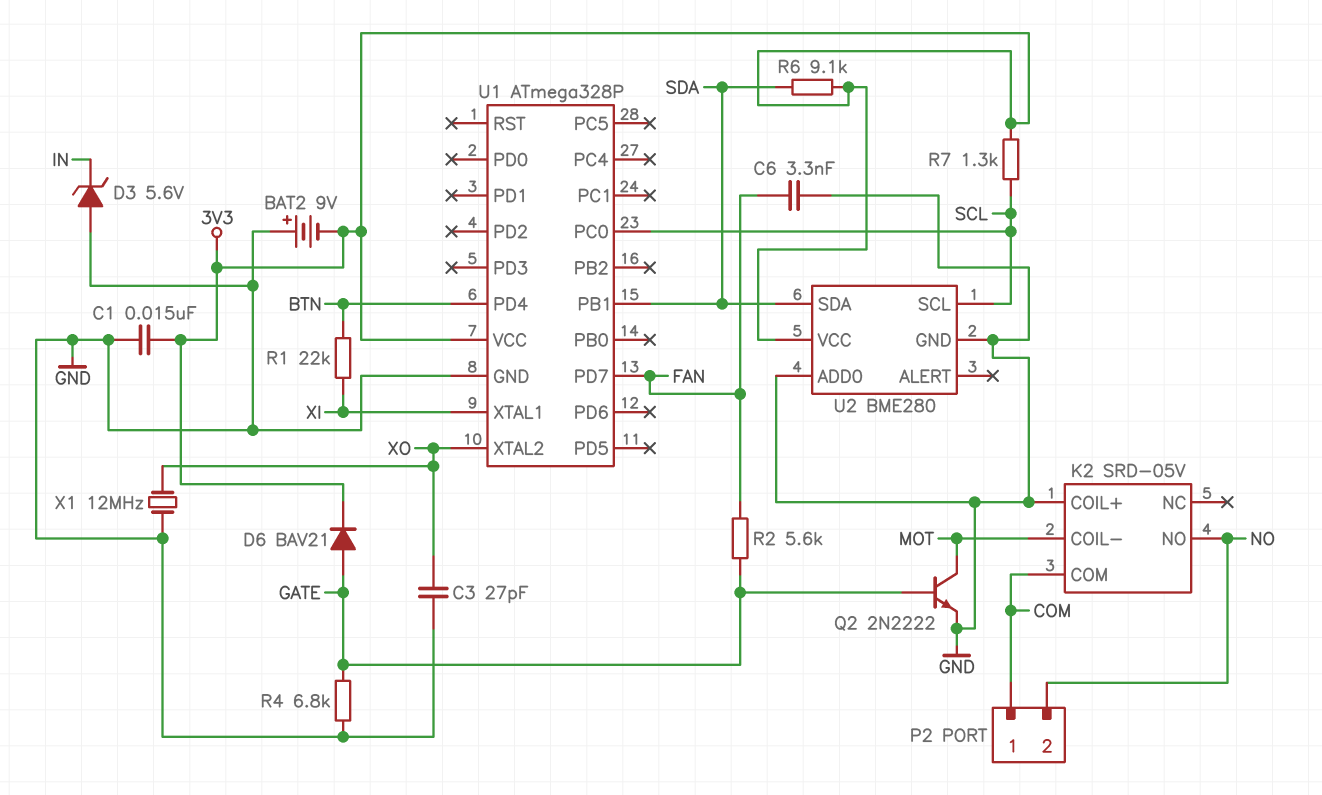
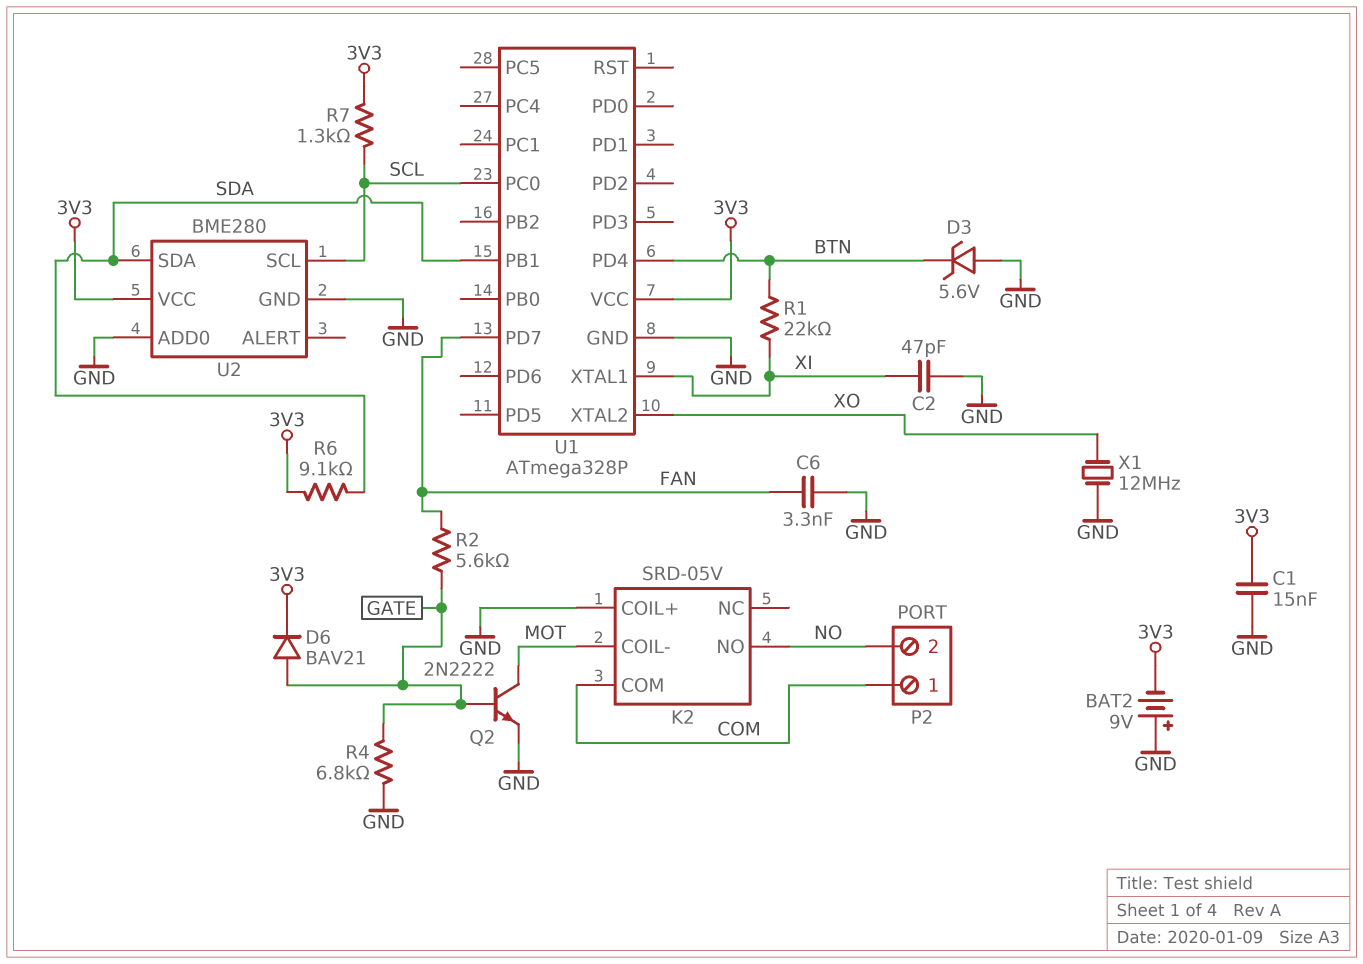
C2: none -> 47pF (GND, XI)
C3: 27pF (GND, XO) -> none
D3: zener 5.6V (A GND, K IN) -> zener 5.6V (A GND, K BTN)

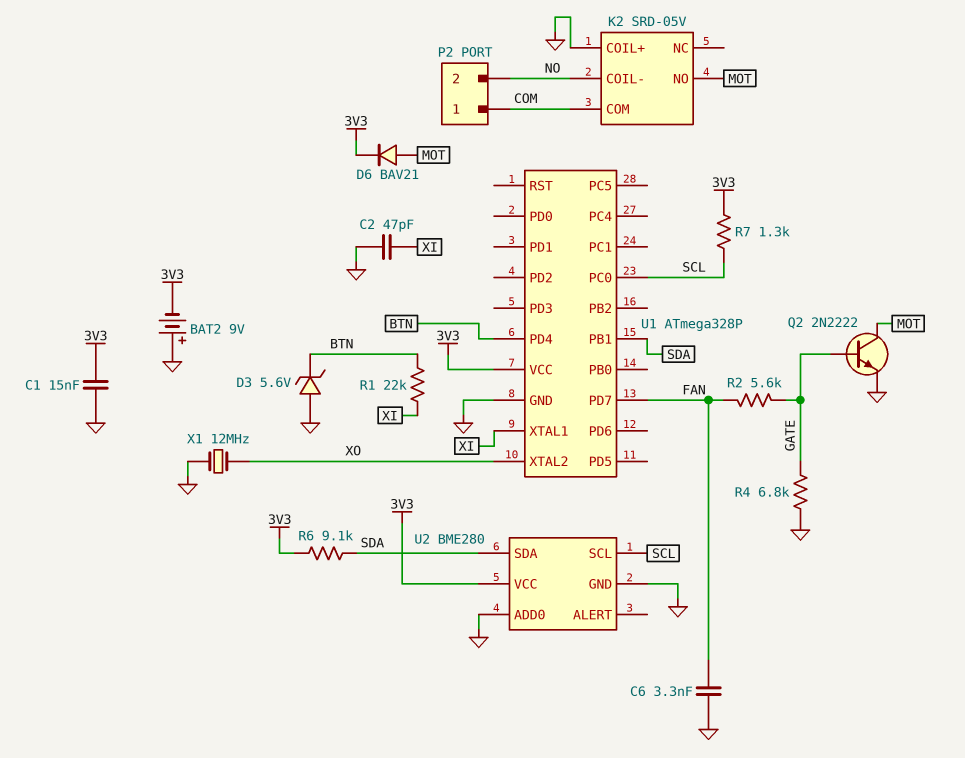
D6: diode BAV21 (A GATE, K 3V3) -> diode BAV21 (A MOT, K 3V3)
K2 pin COIL-: MOT -> NO
K2 pin NO: NO -> MOT

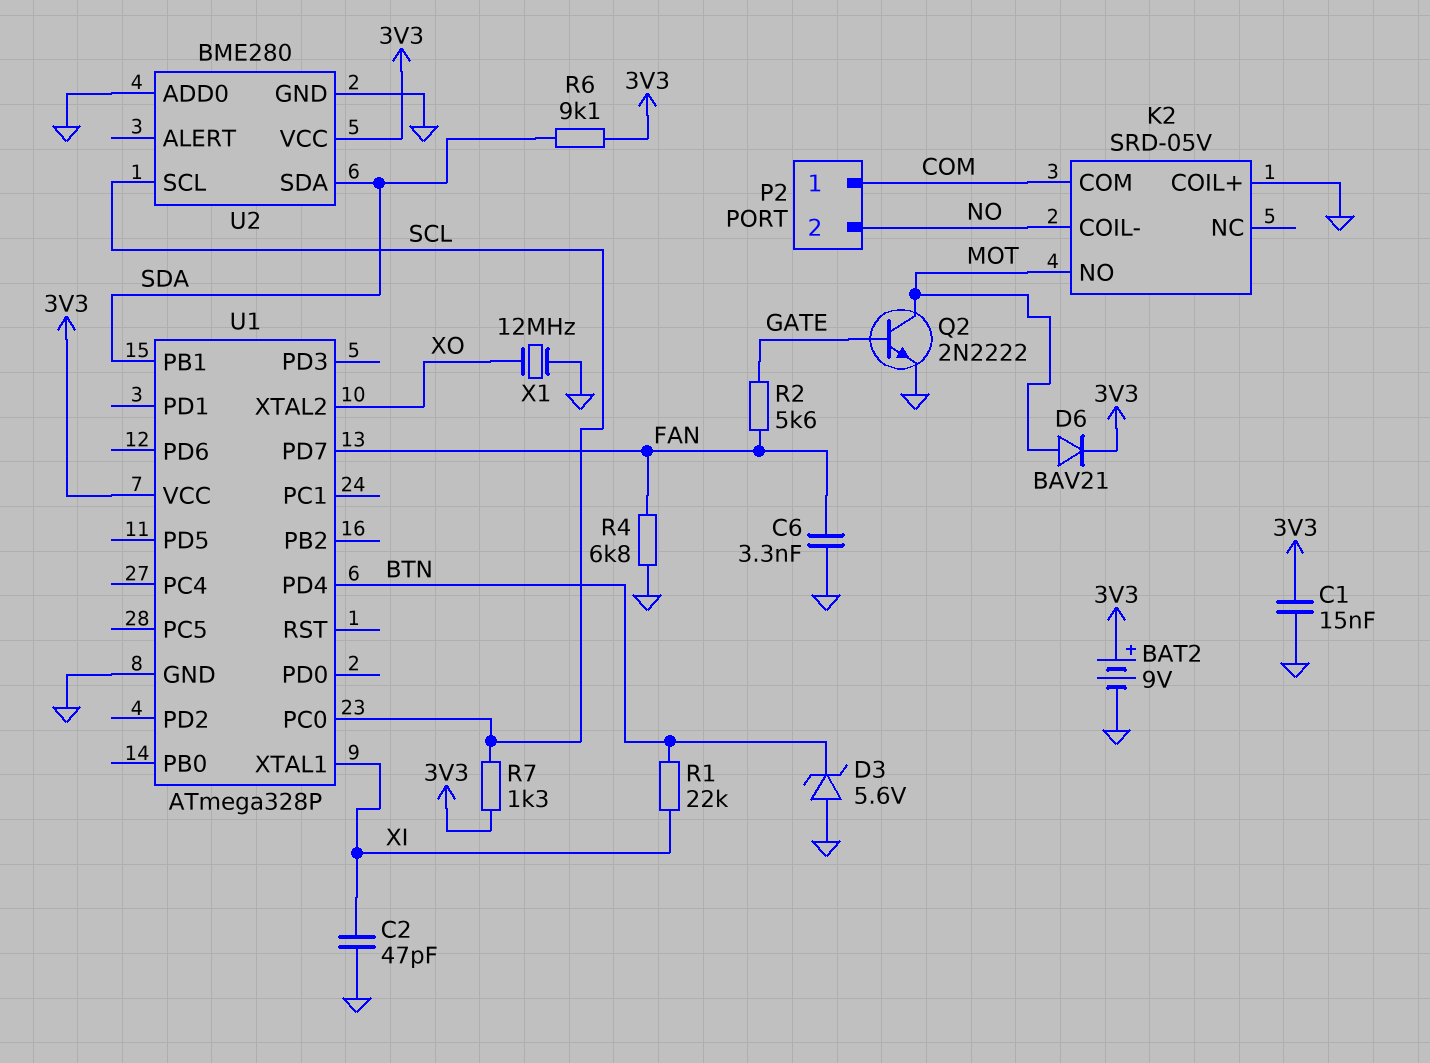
BAT2: 9V (plus GND, minus 3V3) -> 9V (plus 3V3, minus GND)
R4: 6.8k (GATE, GND) -> 6.8k (FAN, GND)

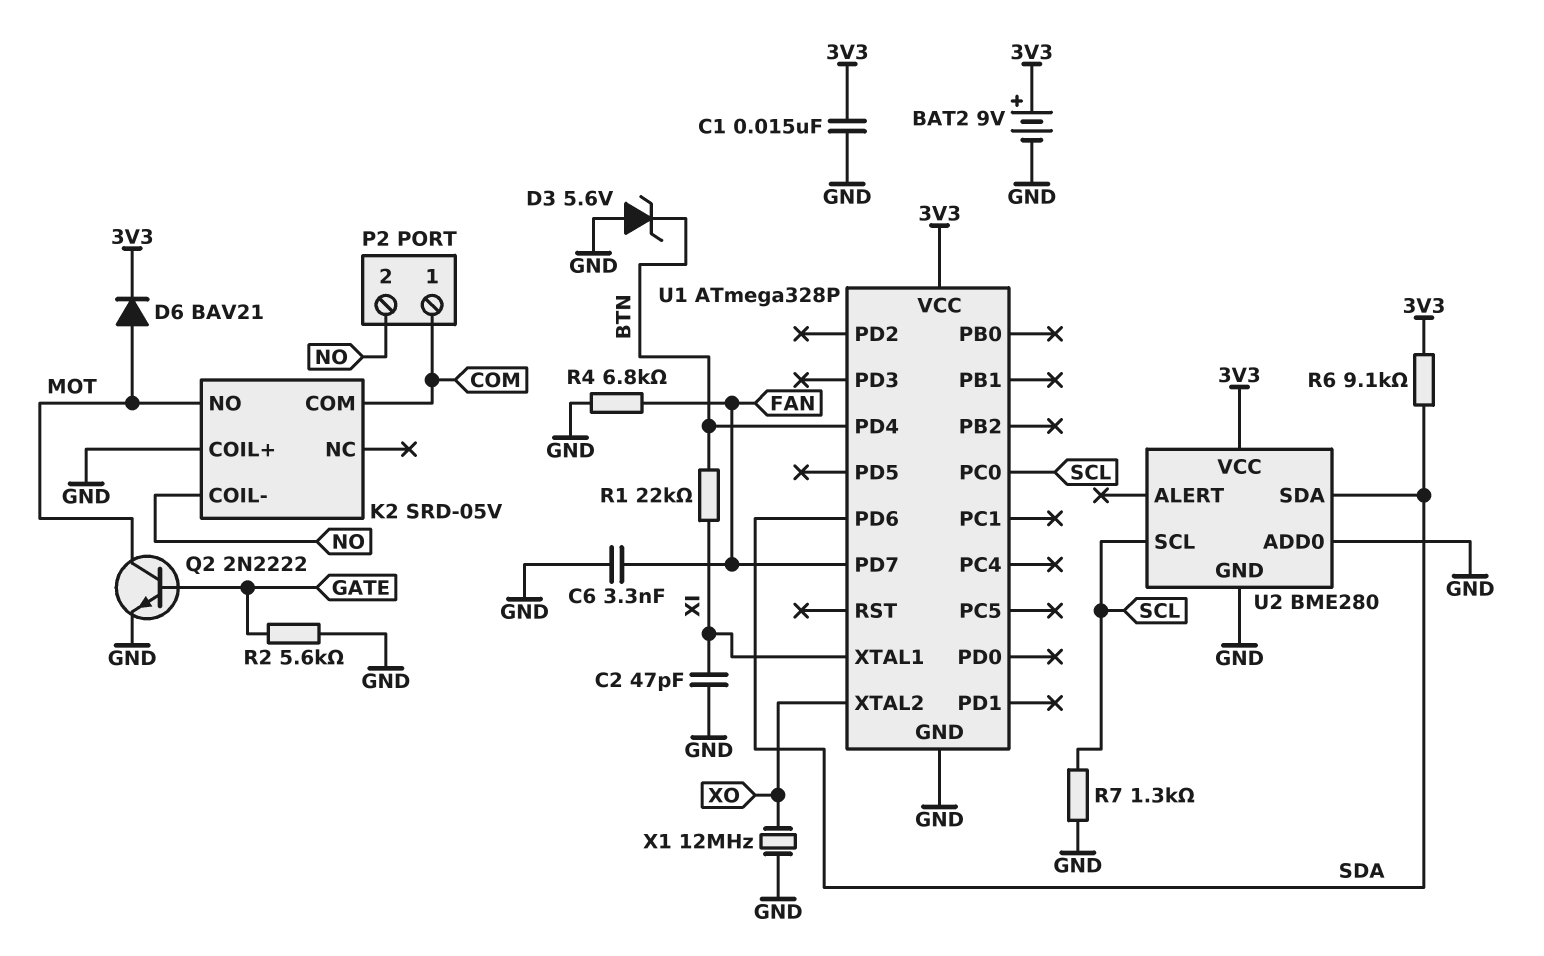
R2: 5.6k (FAN, GATE) -> 5.6k (GATE, GND)
R7: 1.3k (3V3, SCL) -> 1.3k (GND, SCL)
U1 pin PB1: SDA -> none
U1 pin PD6: none -> SDA

